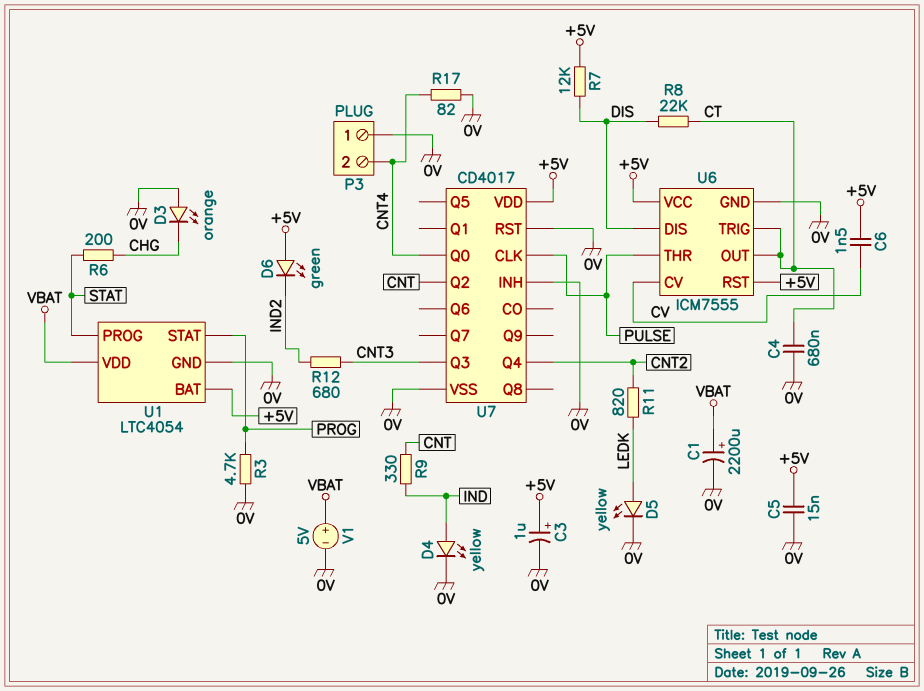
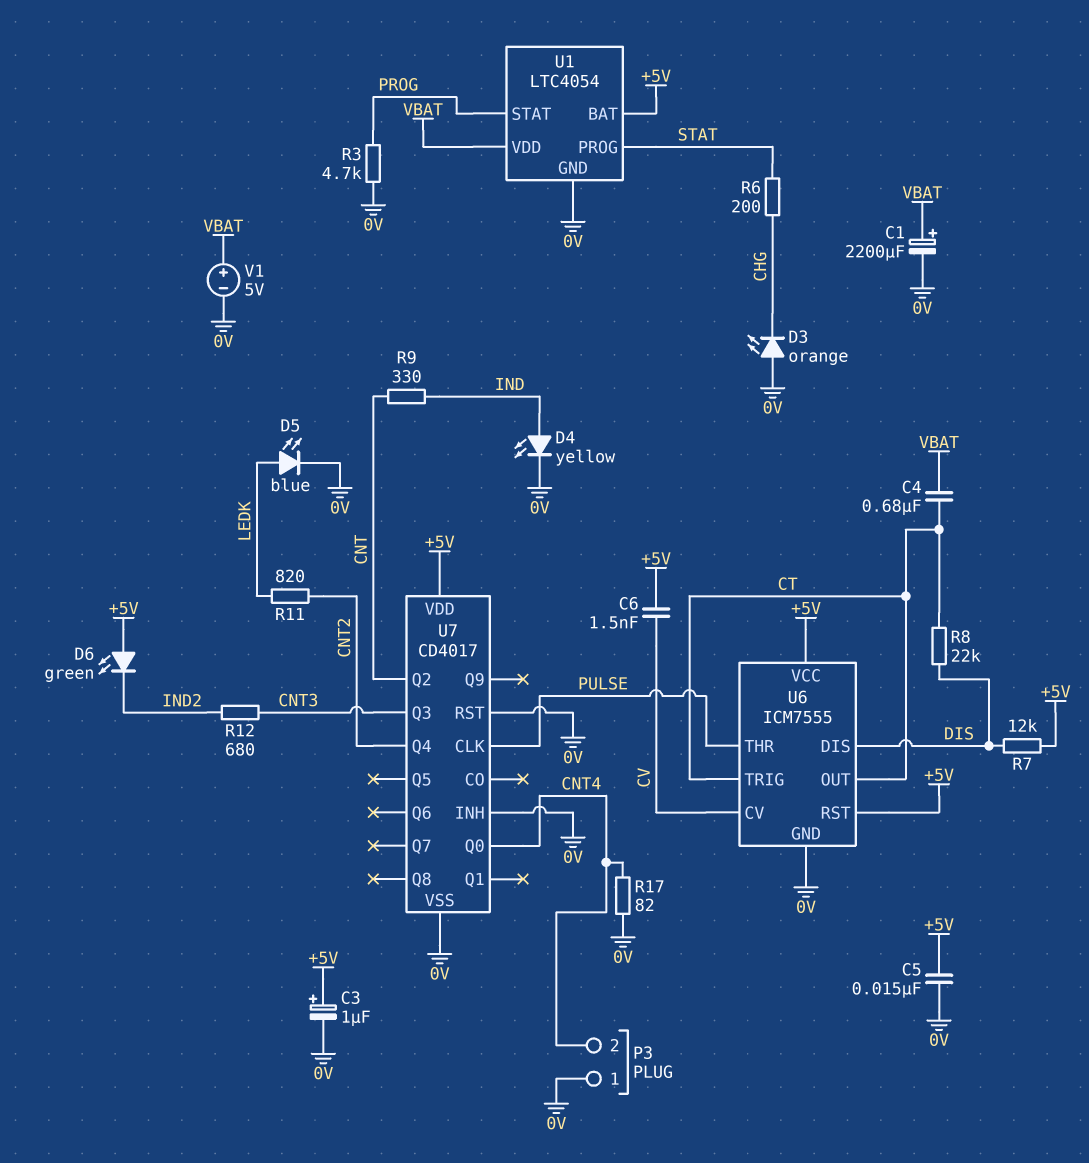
C4: 680nF (0V, CT) -> 680nF (CT, VBAT)
D5: LED yellow (A LEDK, K 0V) -> LED blue (A LEDK, K 0V)

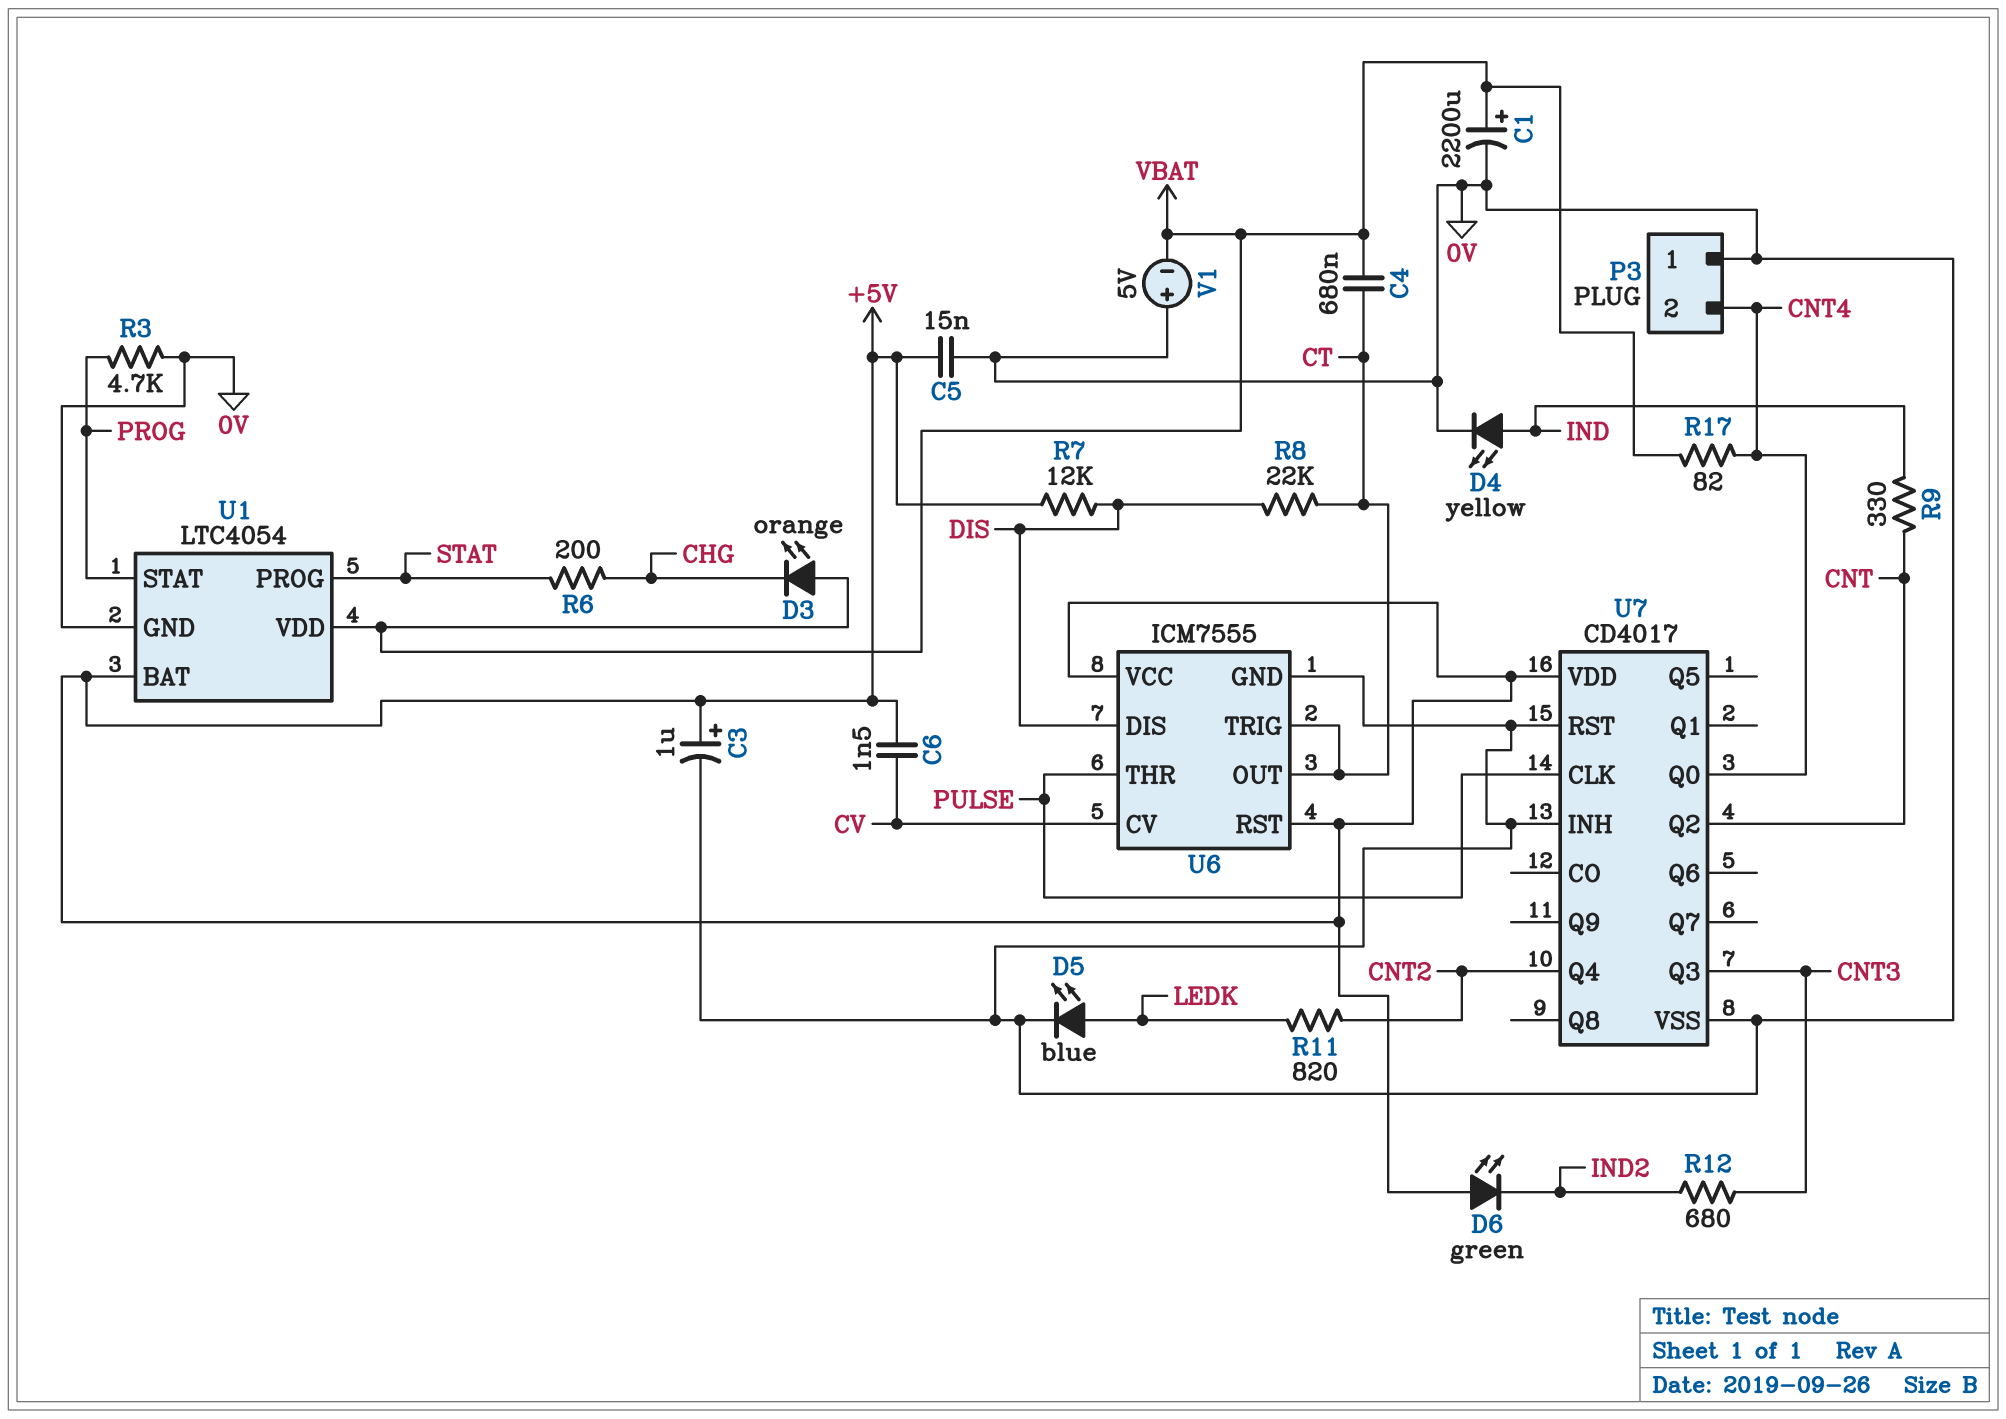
D3: LED orange (A 0V, K CHG) -> LED orange (A VBAT, K CHG)
R17: 82 (0V, CNT4) -> 82 (CNT4, VBAT)
V1: 5V (plus VBAT, minus 0V) -> 5V (plus 0V, minus VBAT)

